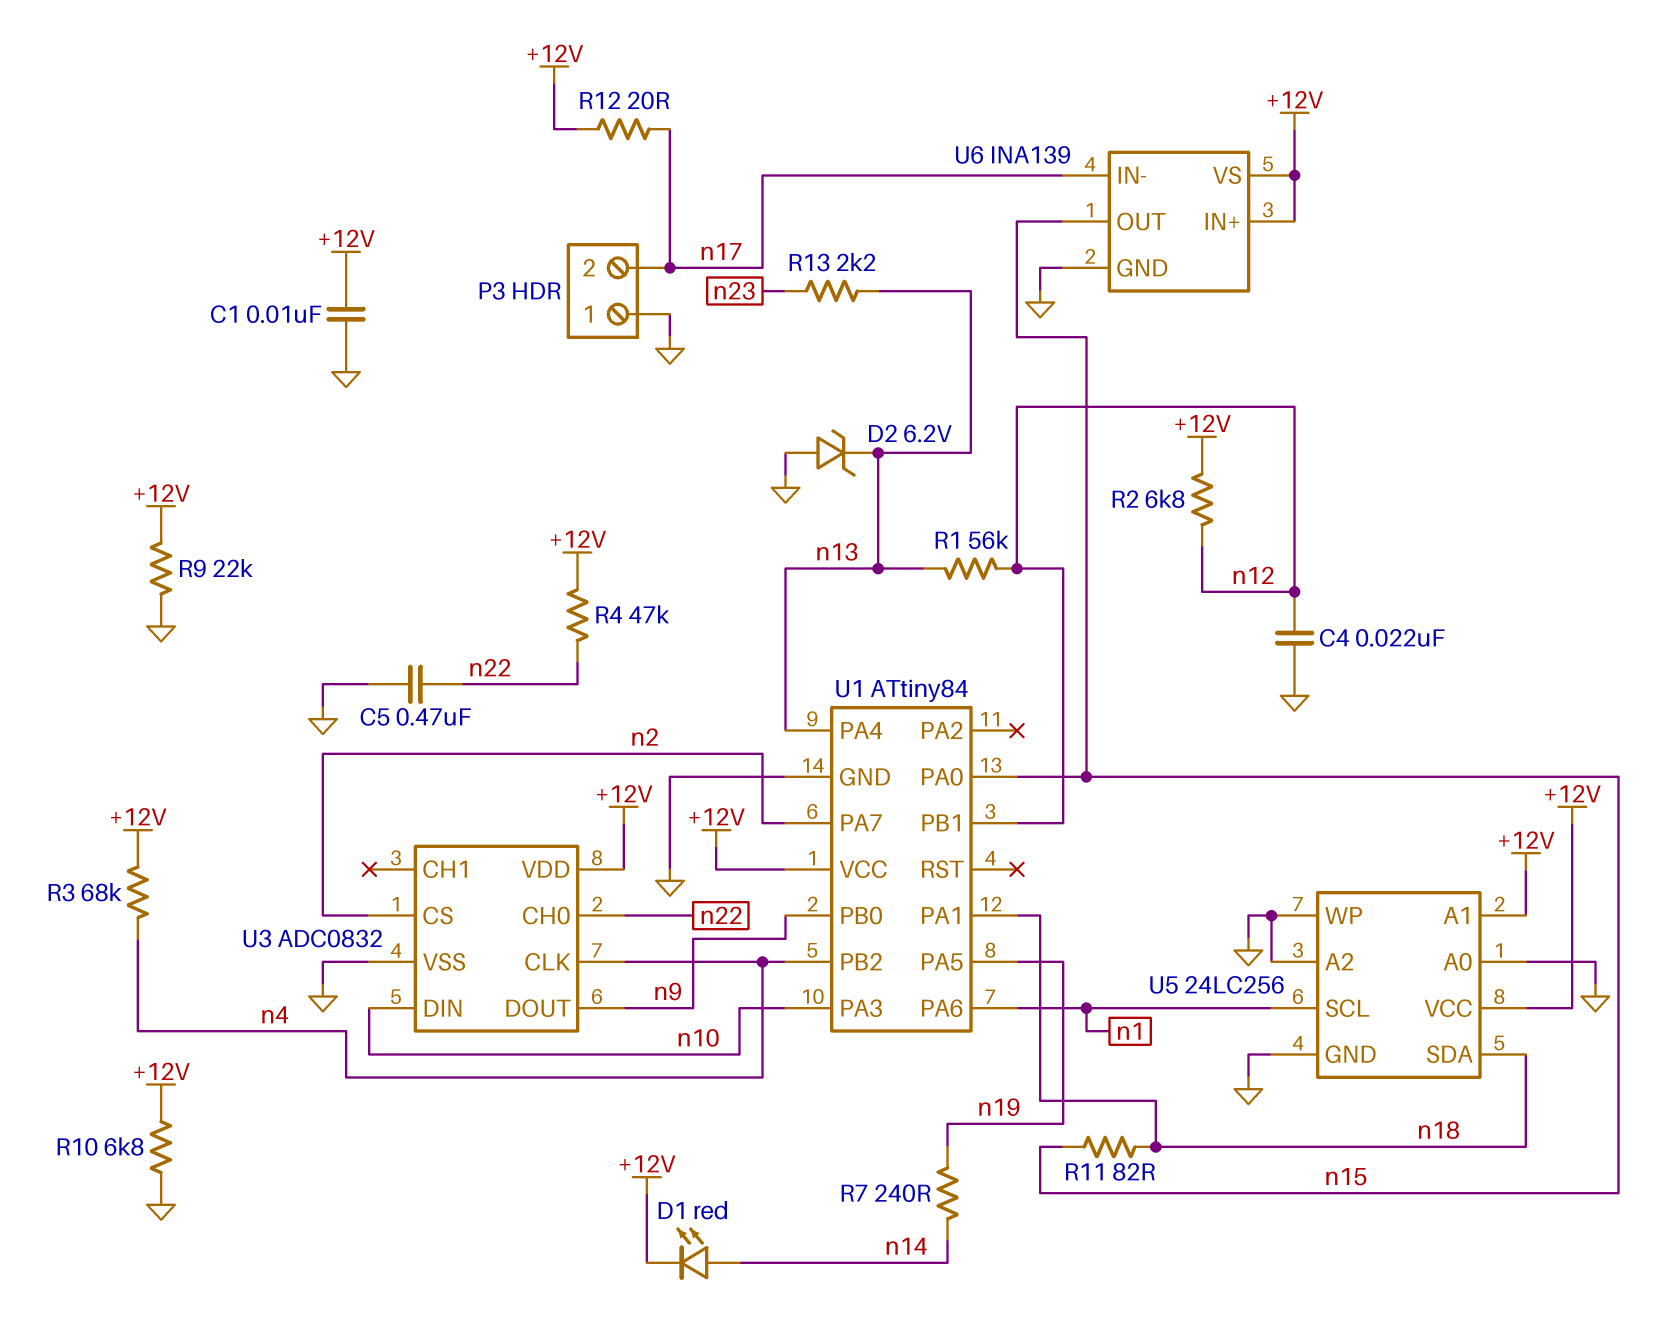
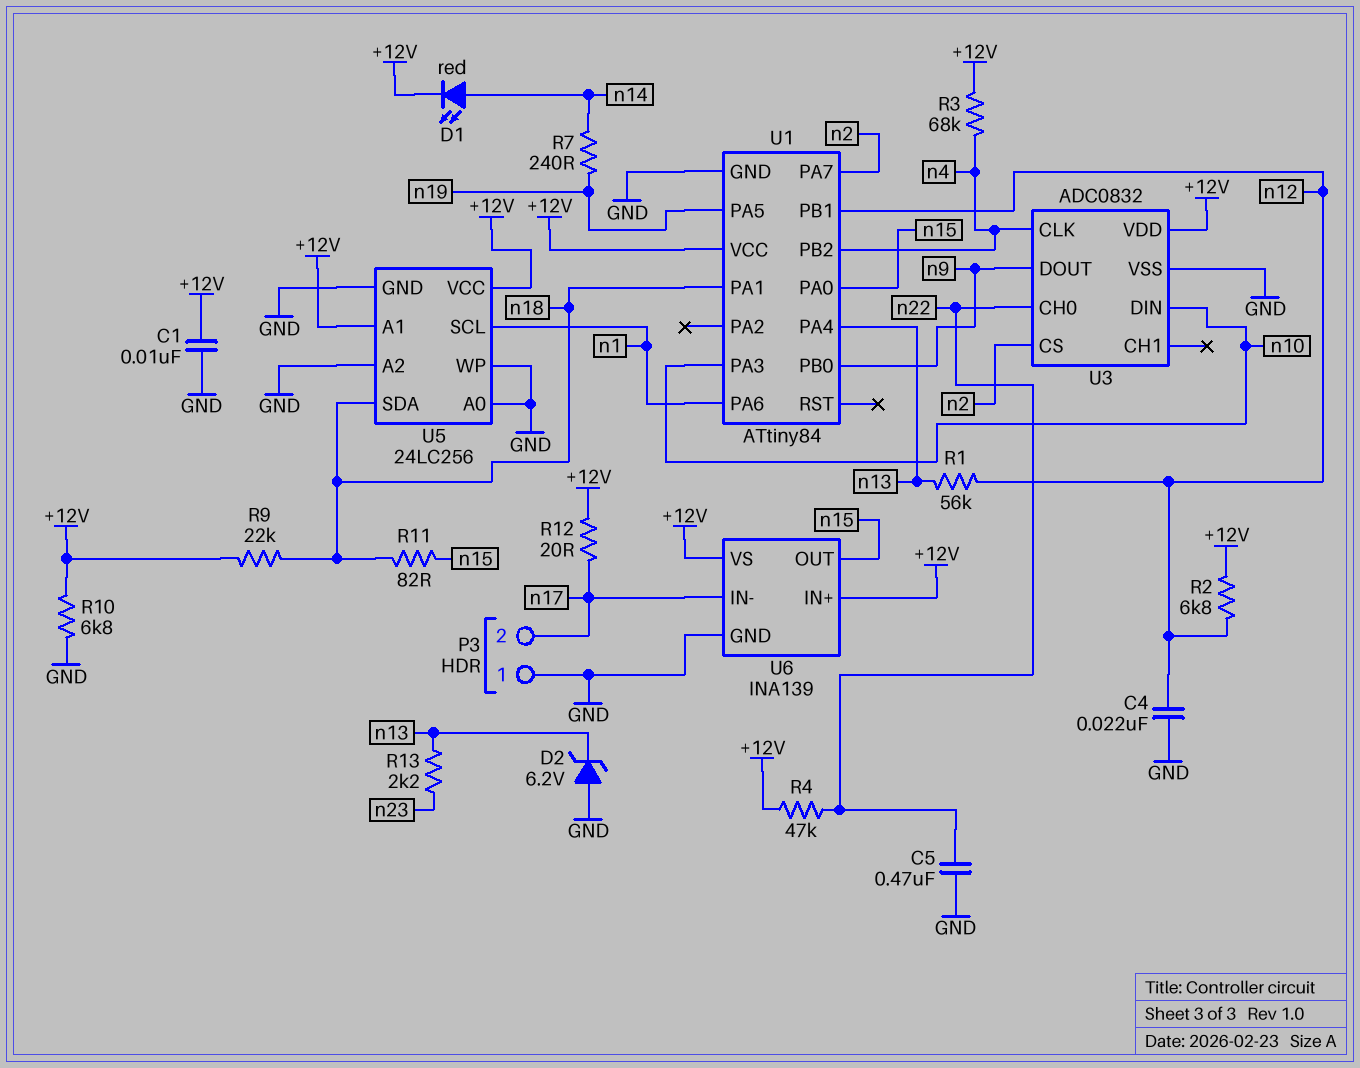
R9: 22k (+12V, GND) -> 22k (+12V, n18)

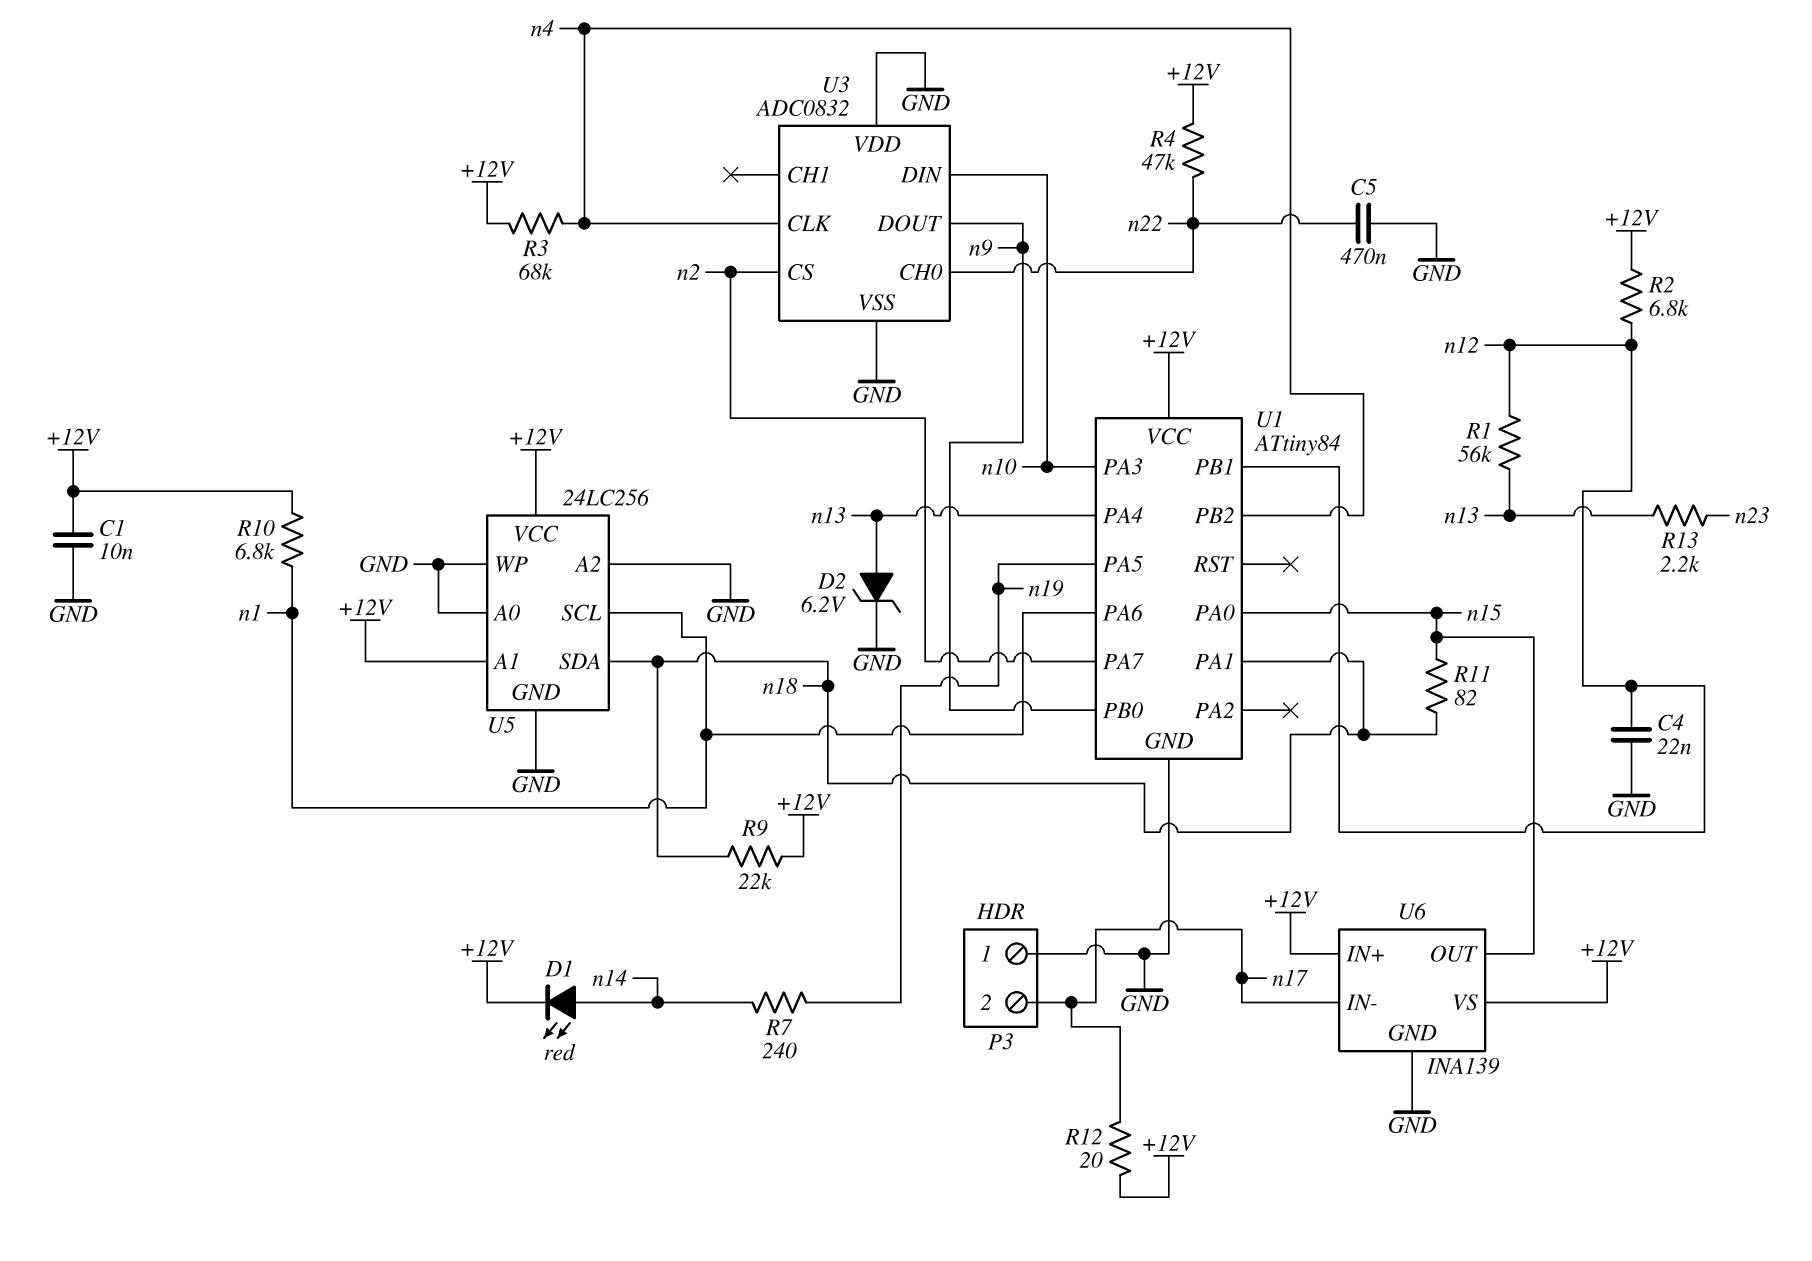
D2: zener 6.2V (A GND, K n13) -> zener 6.2V (A n13, K GND)
R10: 6.8k (+12V, GND) -> 6.8k (+12V, n1)
U3 pin VDD: +12V -> GND

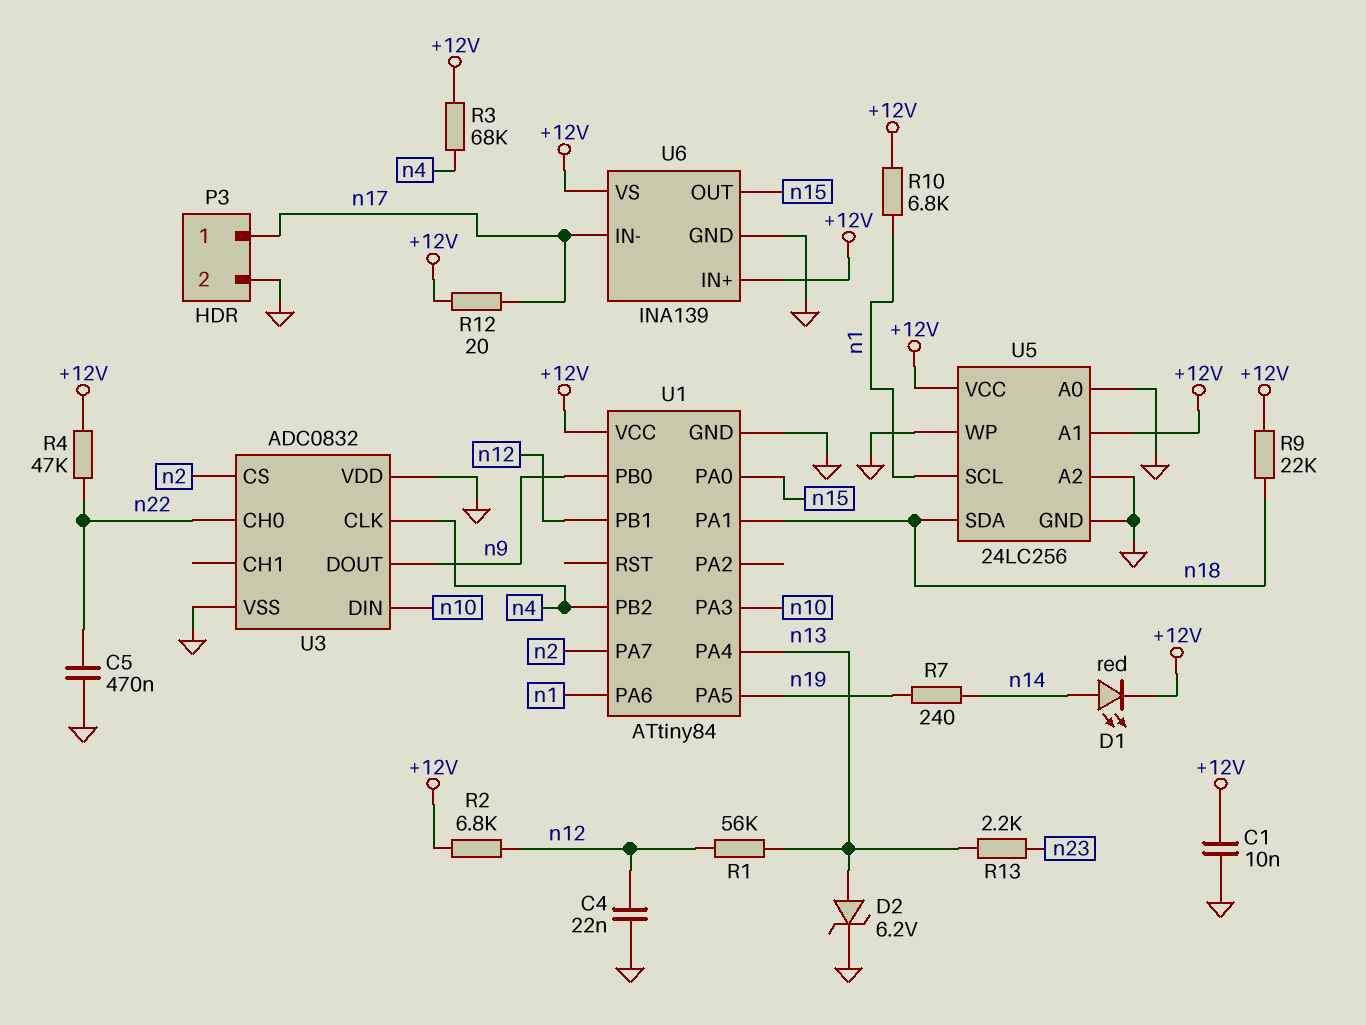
P3 pin 1: GND -> n17
P3 pin 2: n17 -> GND
R11: 82 (n15, n18) -> none

